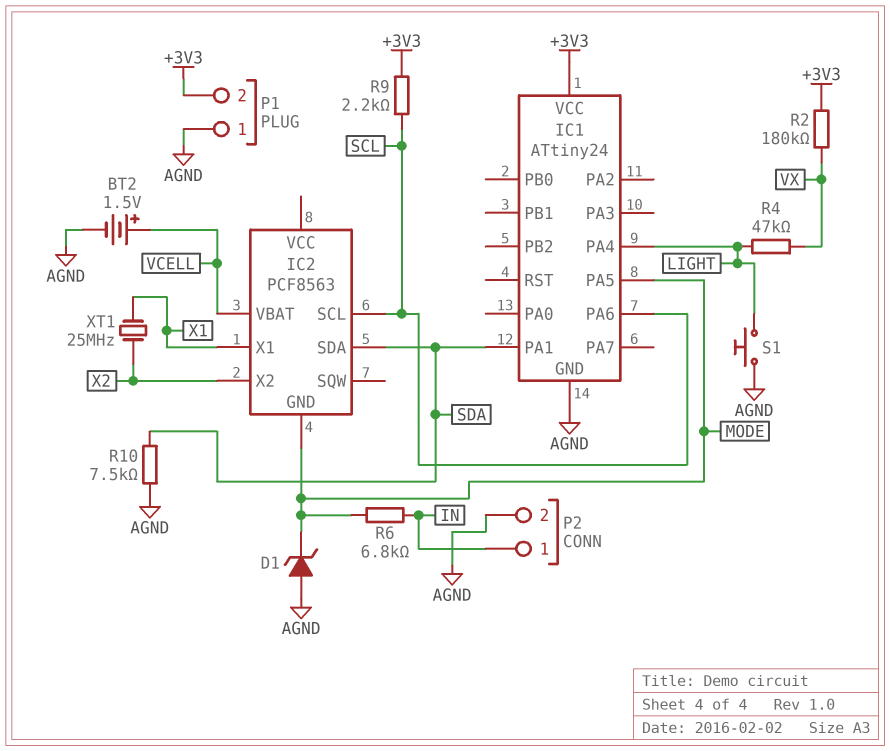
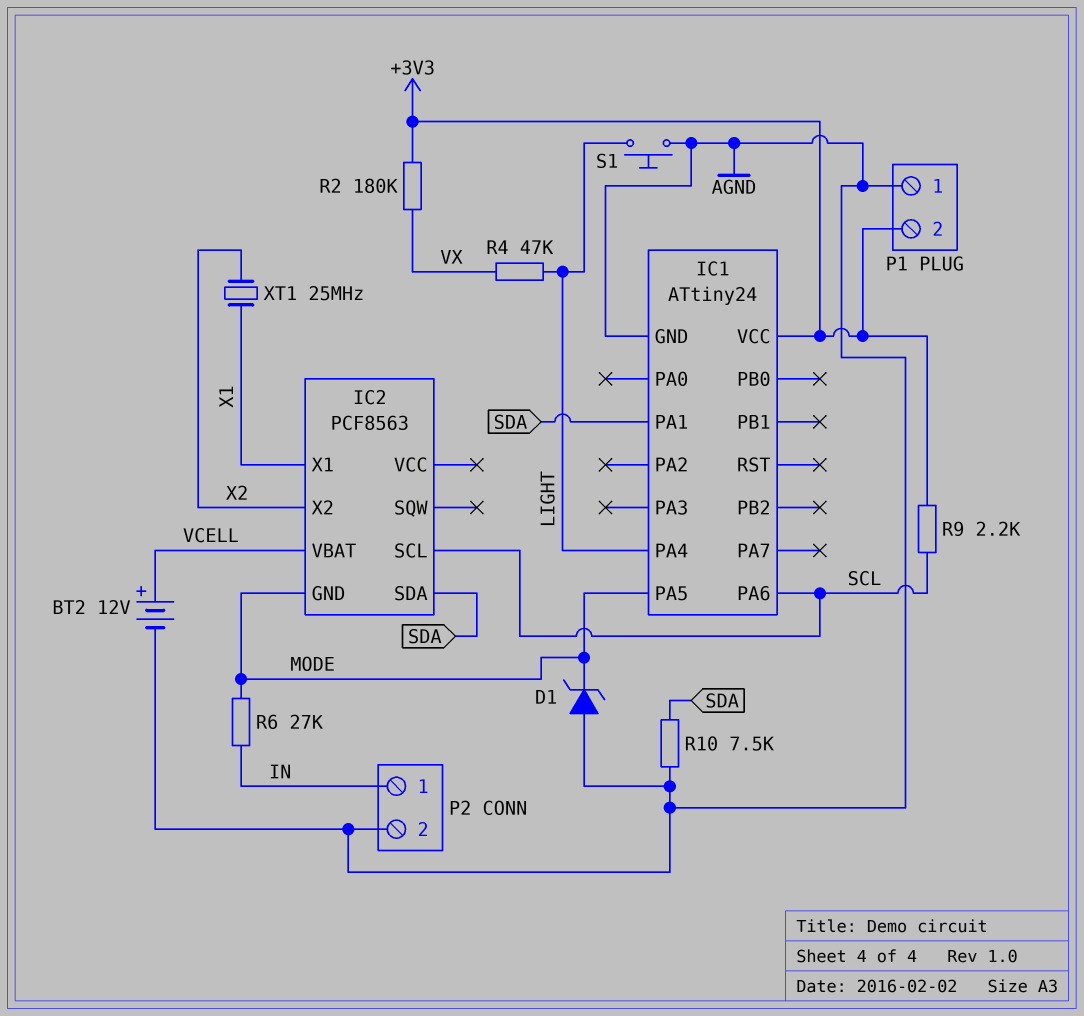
BT2: 1.5V (plus VCELL, minus AGND) -> 12V (plus VCELL, minus AGND)
R6: 6.8k (IN, MODE) -> 27k (IN, MODE)

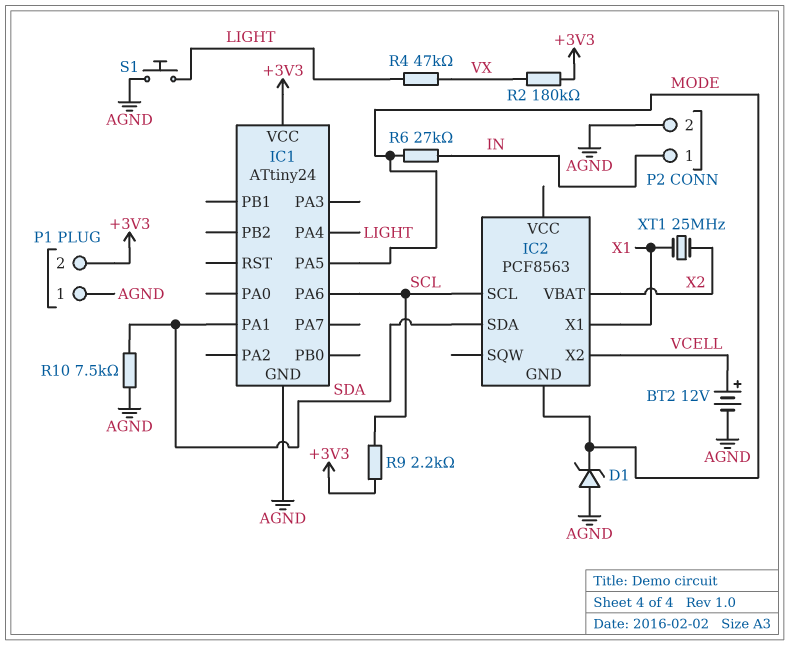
IC2 pin VBAT: VCELL -> X2
IC2 pin X2: X2 -> VCELL

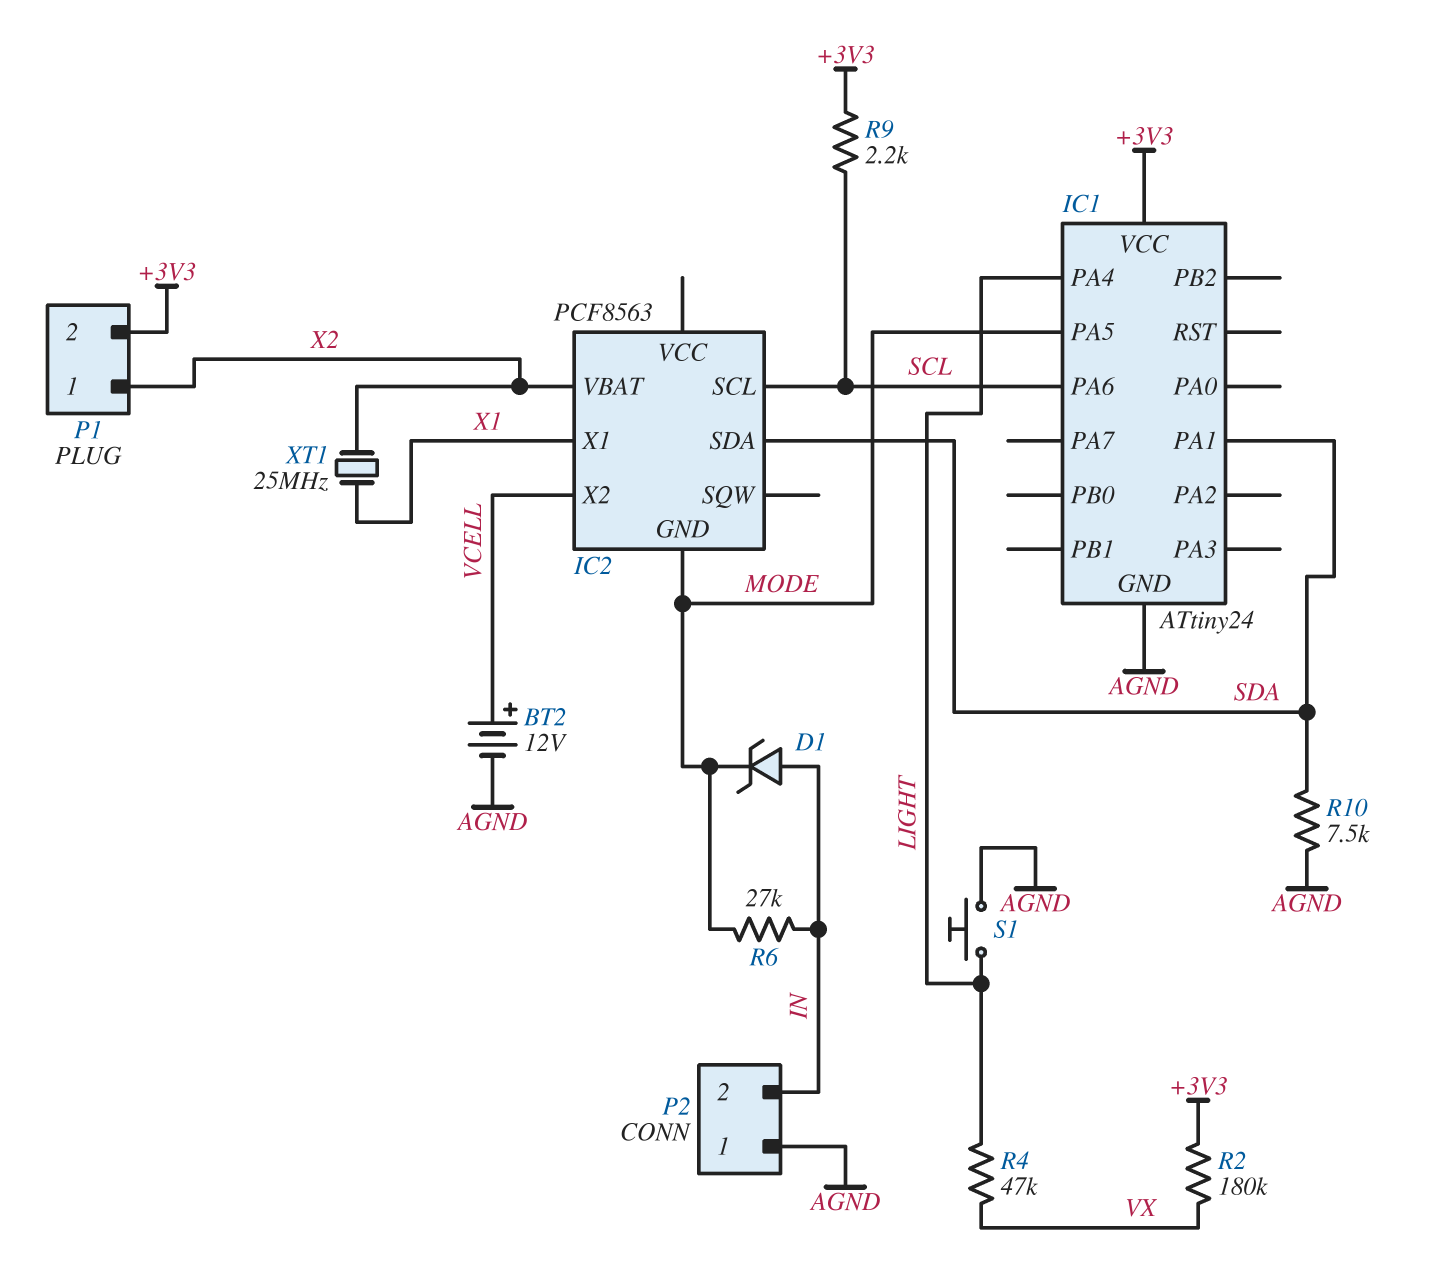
D1: zener (A AGND, K MODE) -> zener (A IN, K MODE)
P1 pin 1: AGND -> X2
P2 pin 1: IN -> AGND
P2 pin 2: AGND -> IN

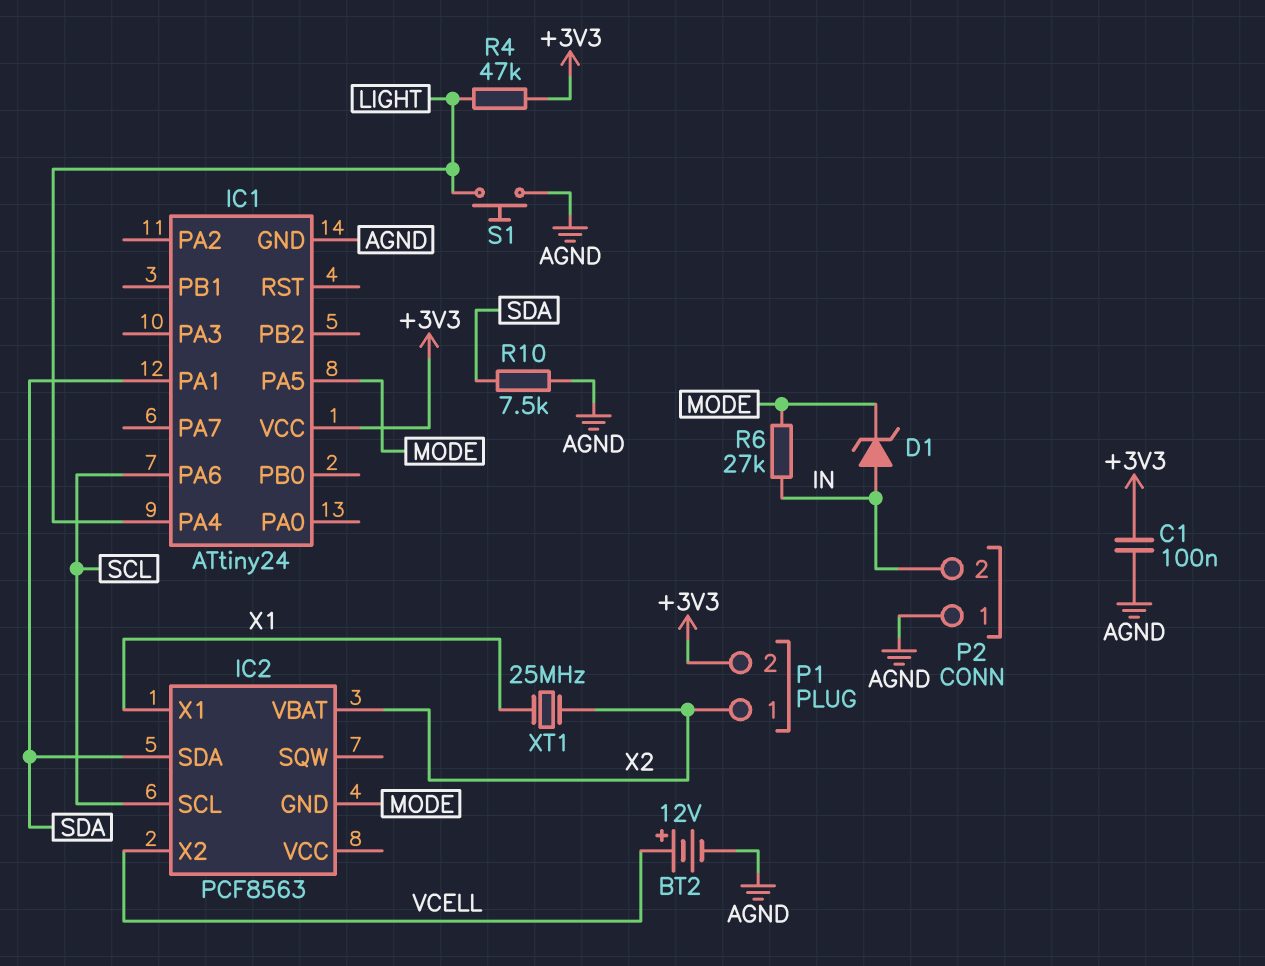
C1: none -> 100nF (+3V3, AGND)
R2: 180k (+3V3, VX) -> none
R4: 47k (LIGHT, VX) -> 47k (+3V3, LIGHT)
R9: 2.2k (+3V3, SCL) -> none

